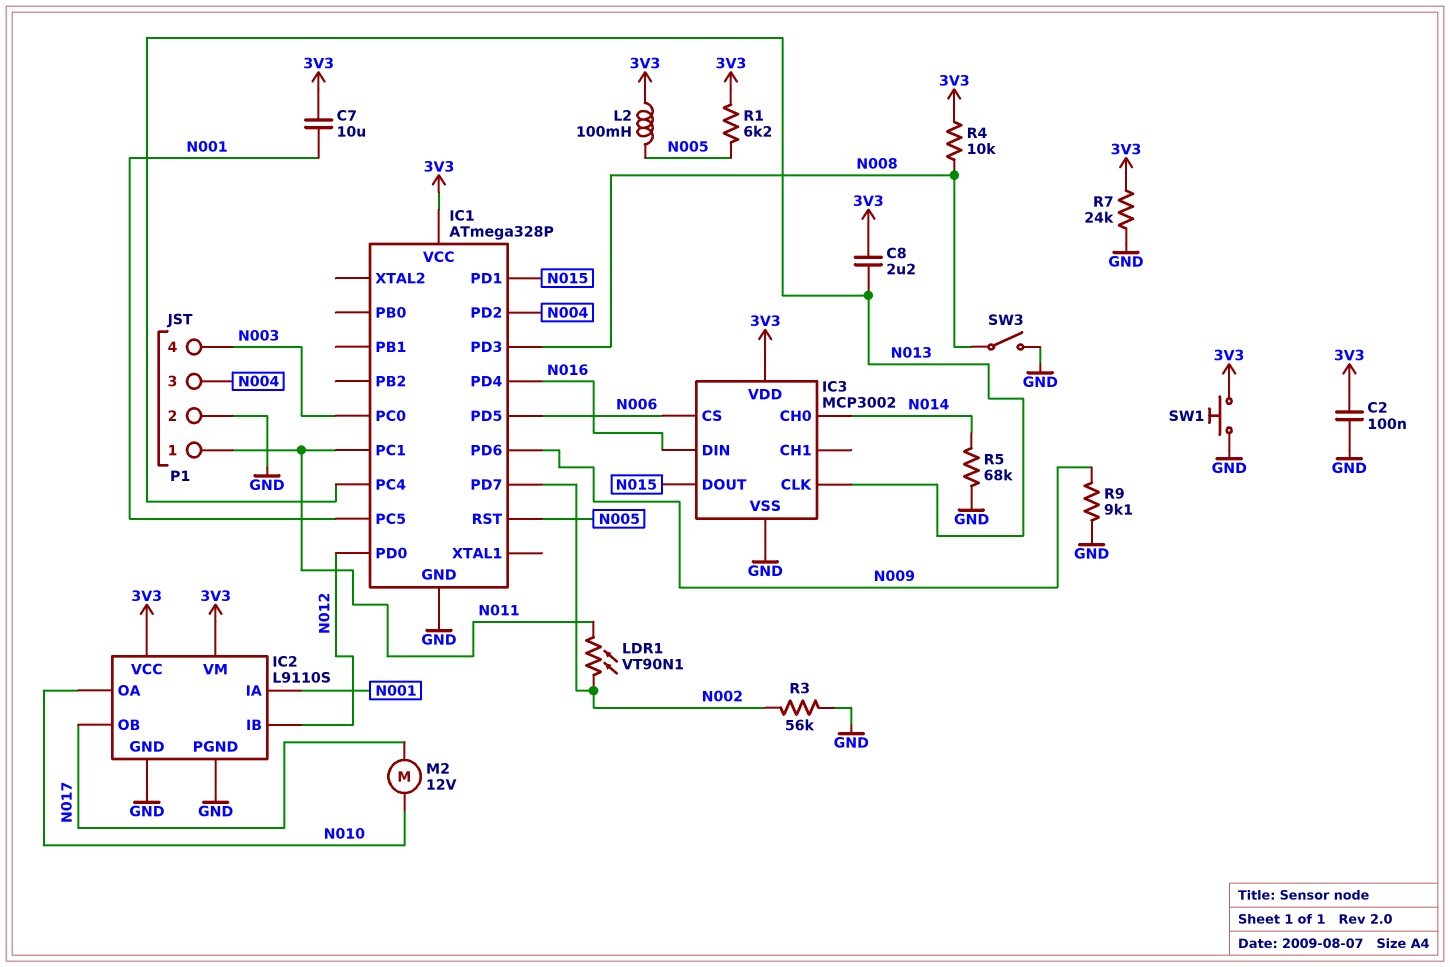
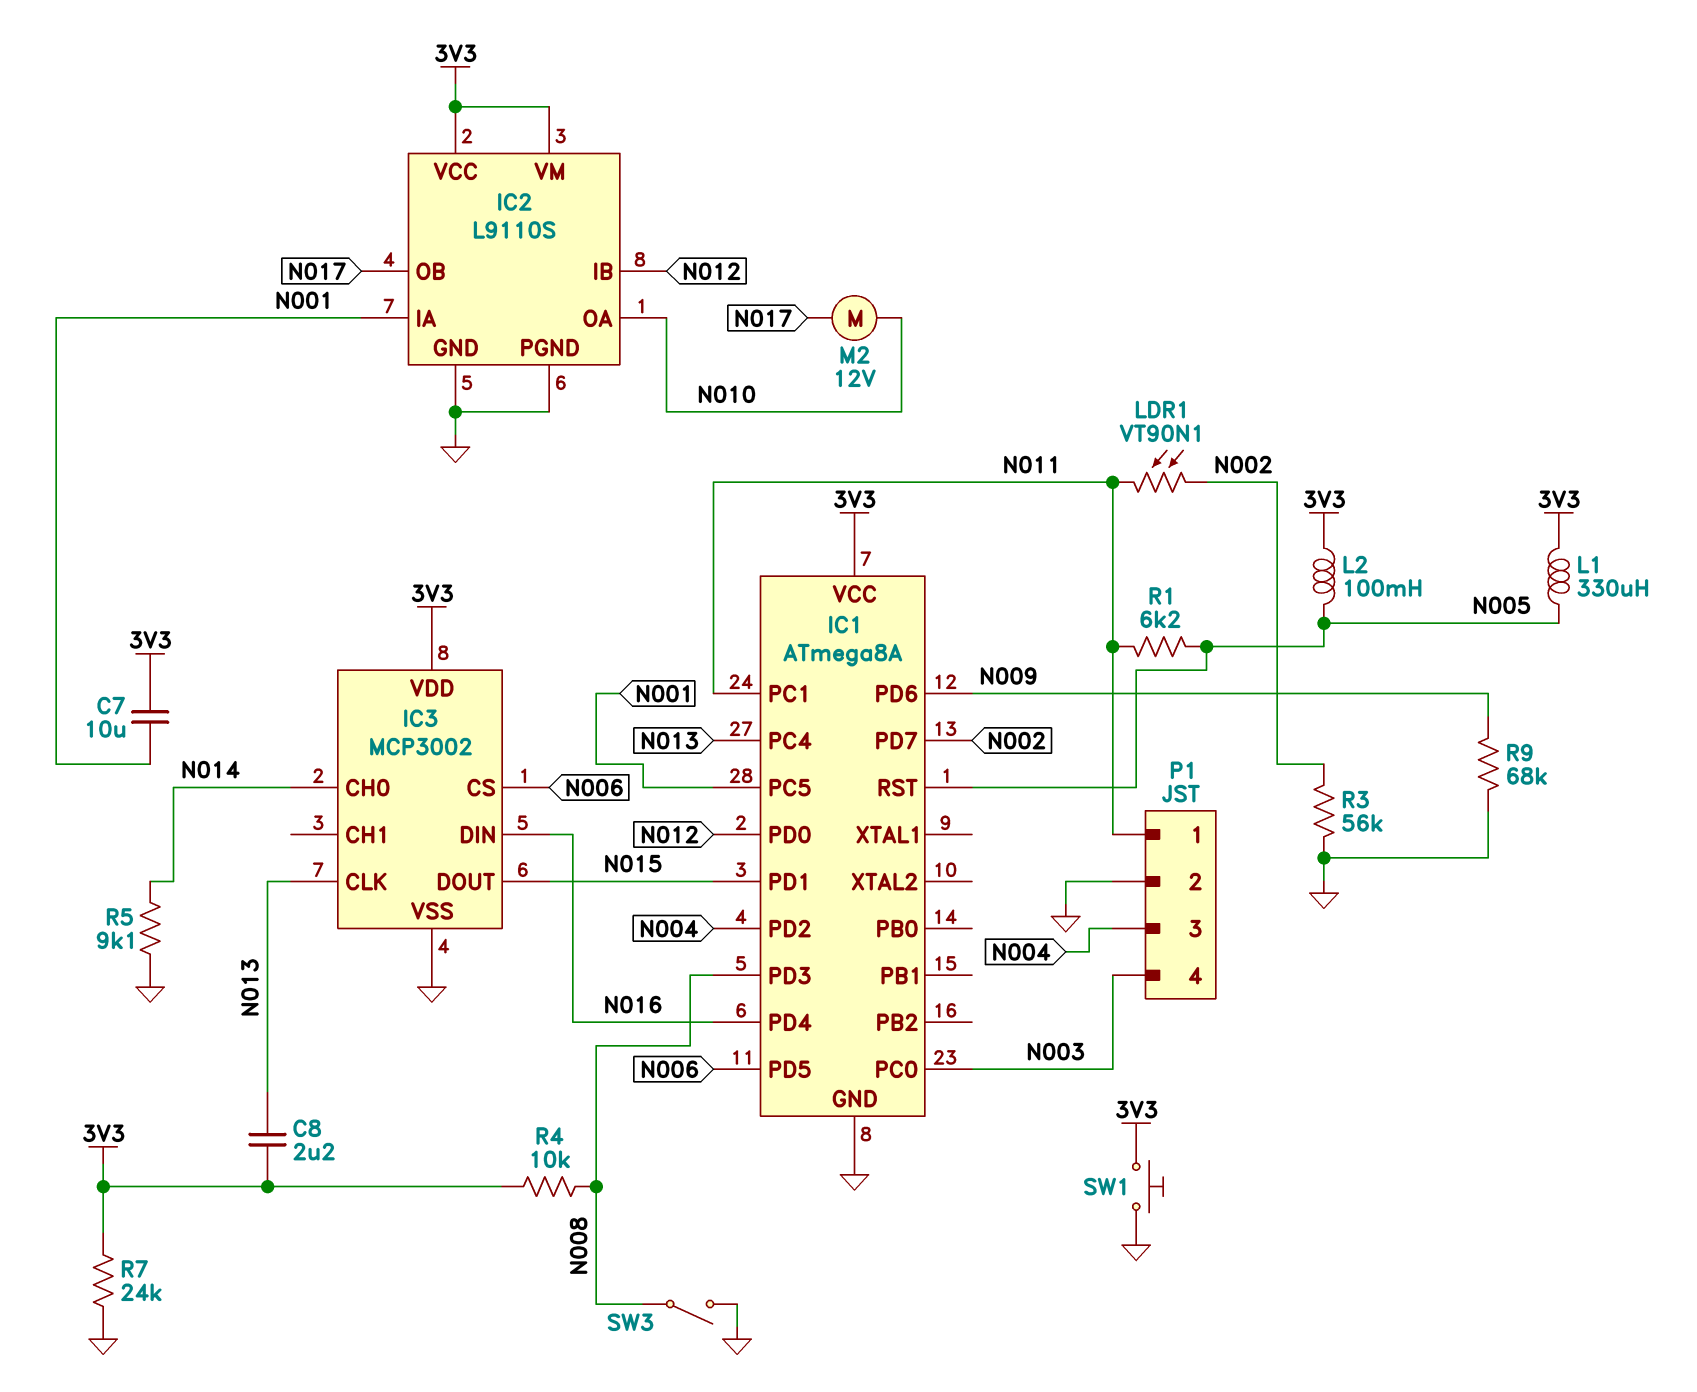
C2: 100nF (3V3, GND) -> none
IC1: ATmega328P -> ATmega8A
L1: none -> 330uH (3V3, N005)
R1: 6.2k (3V3, N005) -> 6.2k (N005, N011)
R5: 68k (GND, N014) -> 9.1k (GND, N014)
R9: 9.1k (GND, N009) -> 68k (GND, N009)

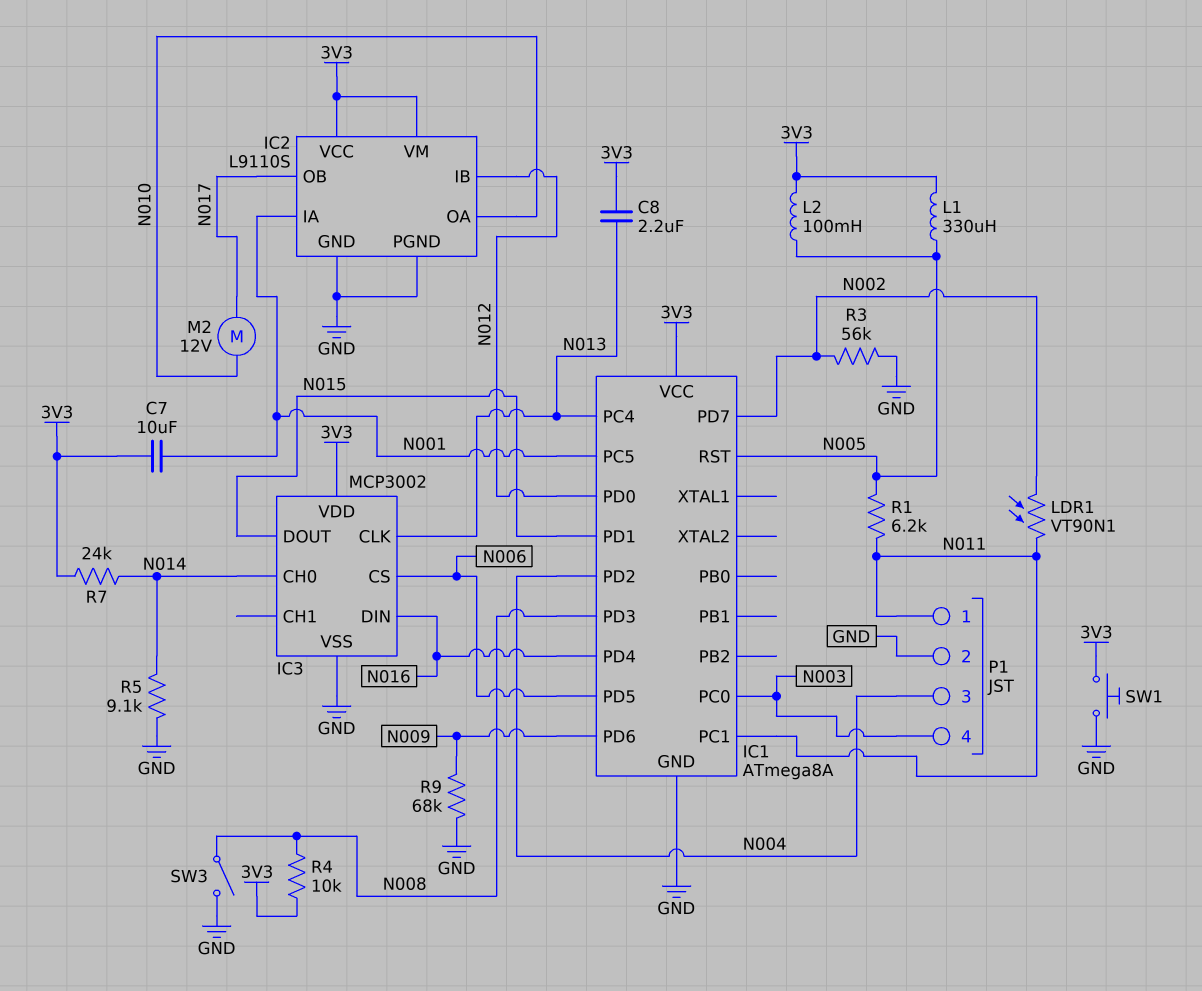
R7: 24k (3V3, GND) -> 24k (3V3, N014)

